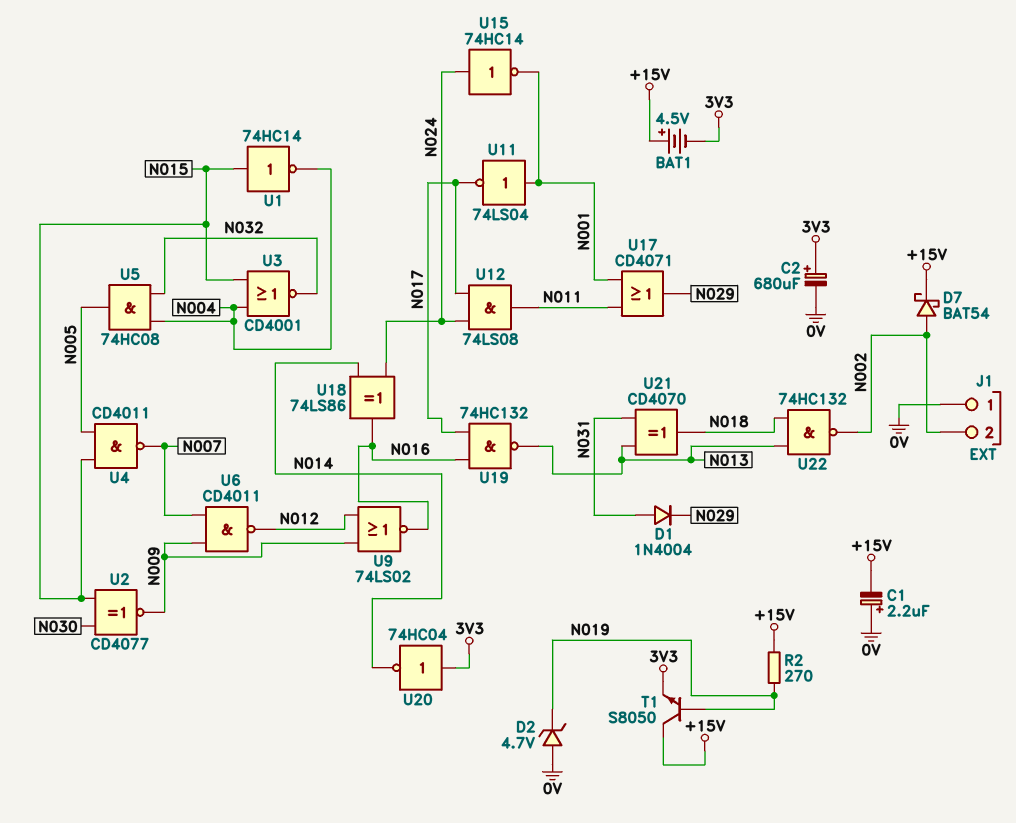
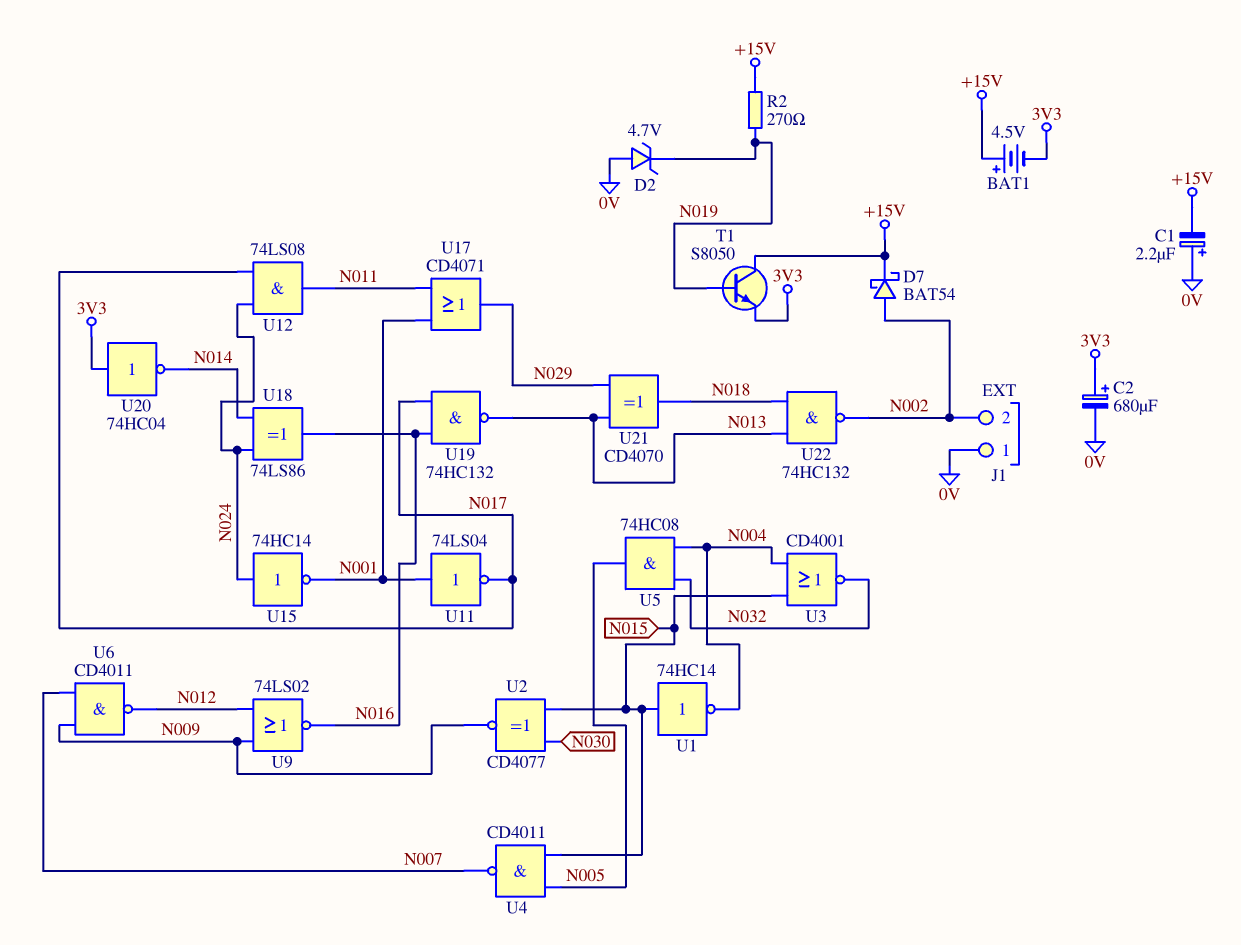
D1: diode 1N4004 (A N031, K N029) -> none
U21: XOR CD4070 (in N013, in N031, out N018) -> XOR CD4070 (in N013, in N029, out N018)

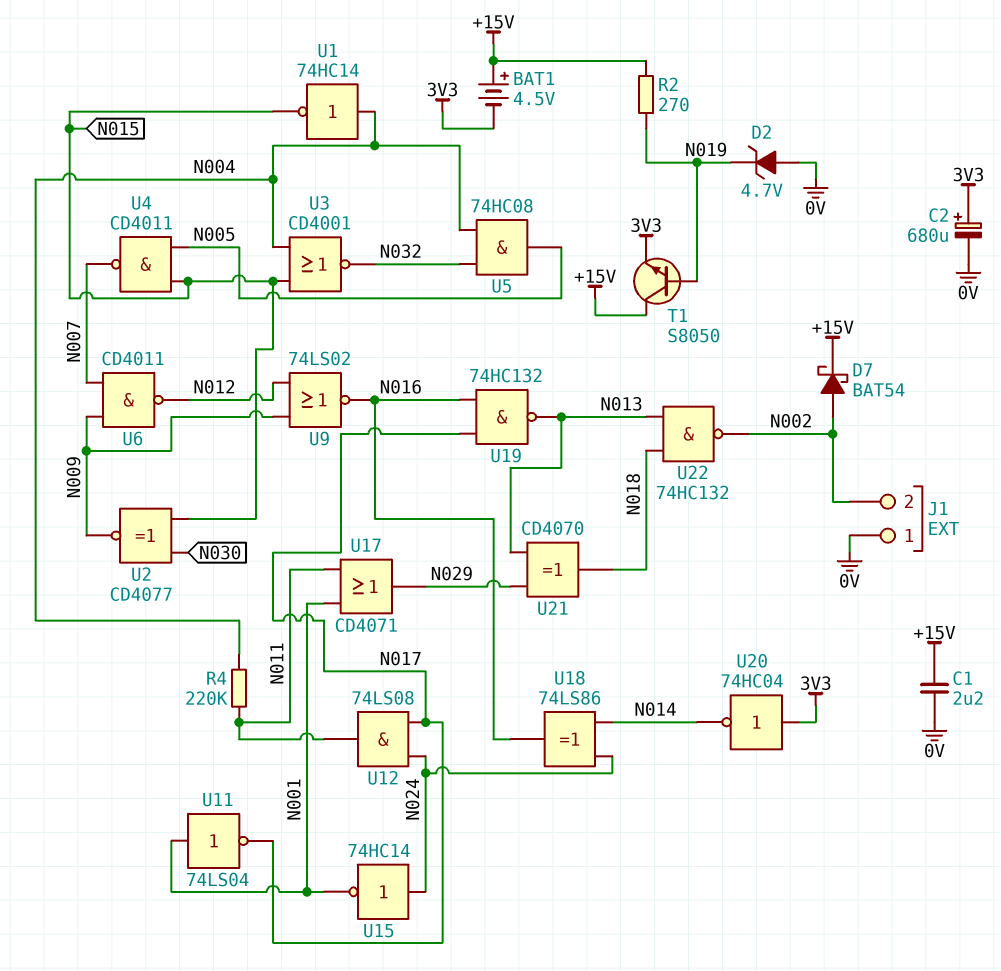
C1: 2.2uF (plus 0V, minus +15V) -> 2.2uF (+15V, 0V)
R4: none -> 220k (N004, N011)
U1: NOT 74HC14 (in N015, out N004) -> NOT 74HC14 (in N004, out N015)

